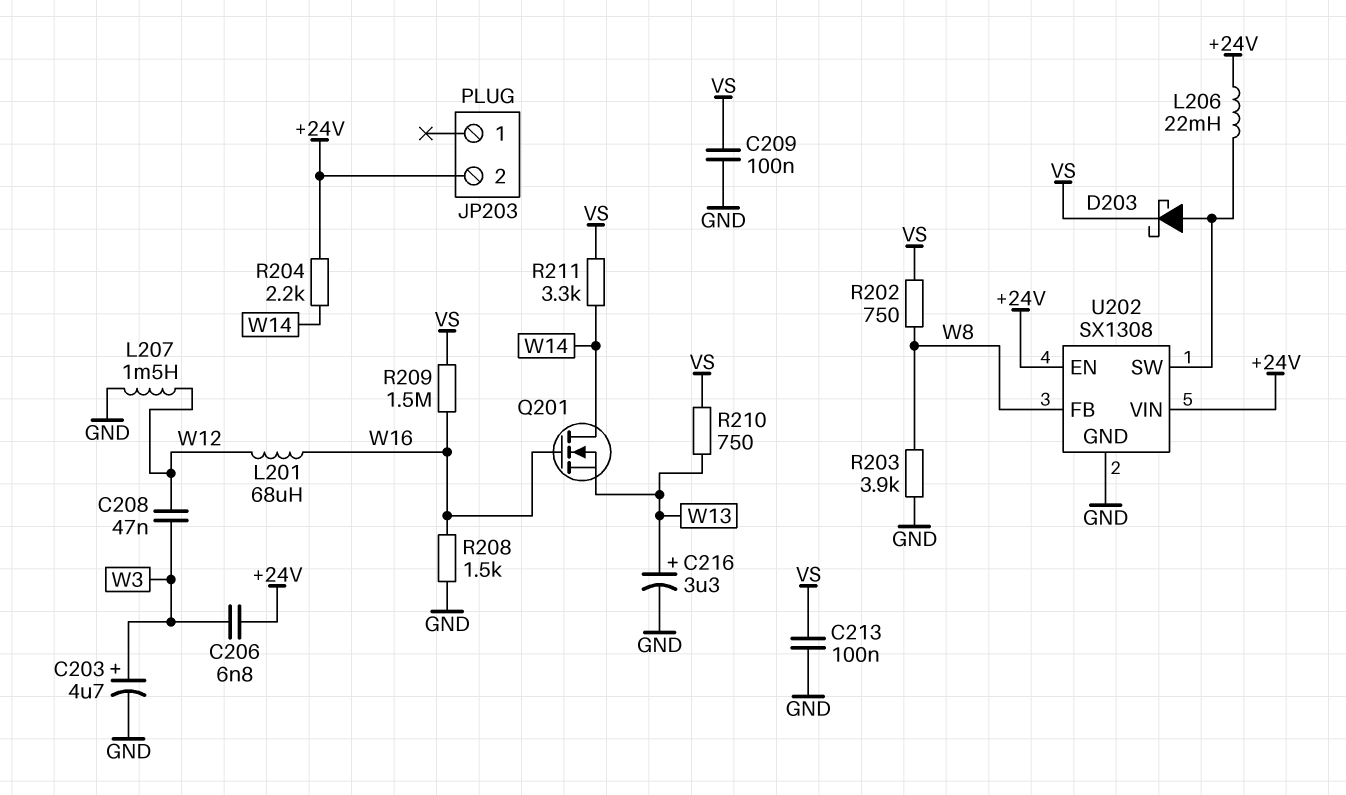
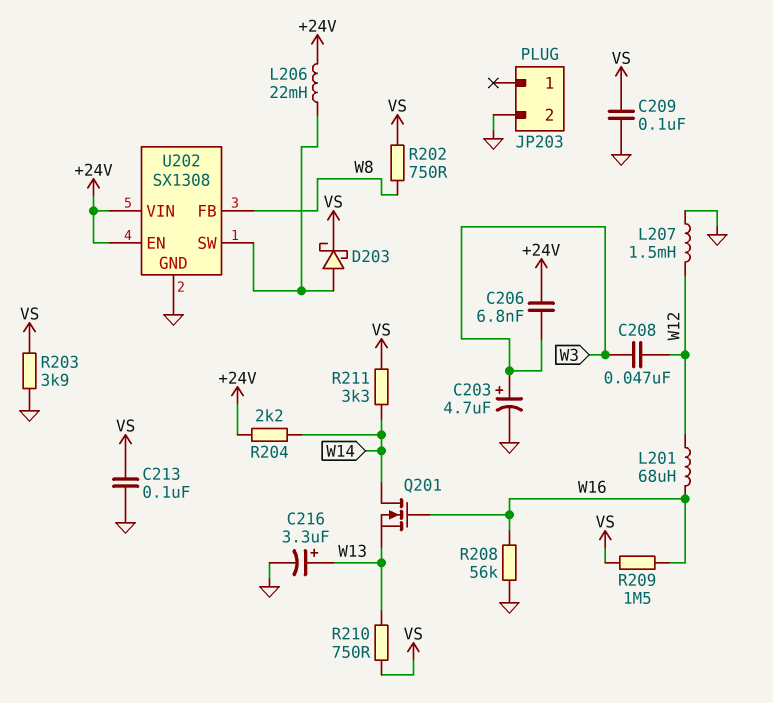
JP203 pin 2: +24V -> GND
R203: 3.9k (GND, W8) -> 3.9k (GND, VS)
R208: 1.5k (GND, W16) -> 56k (GND, W16)

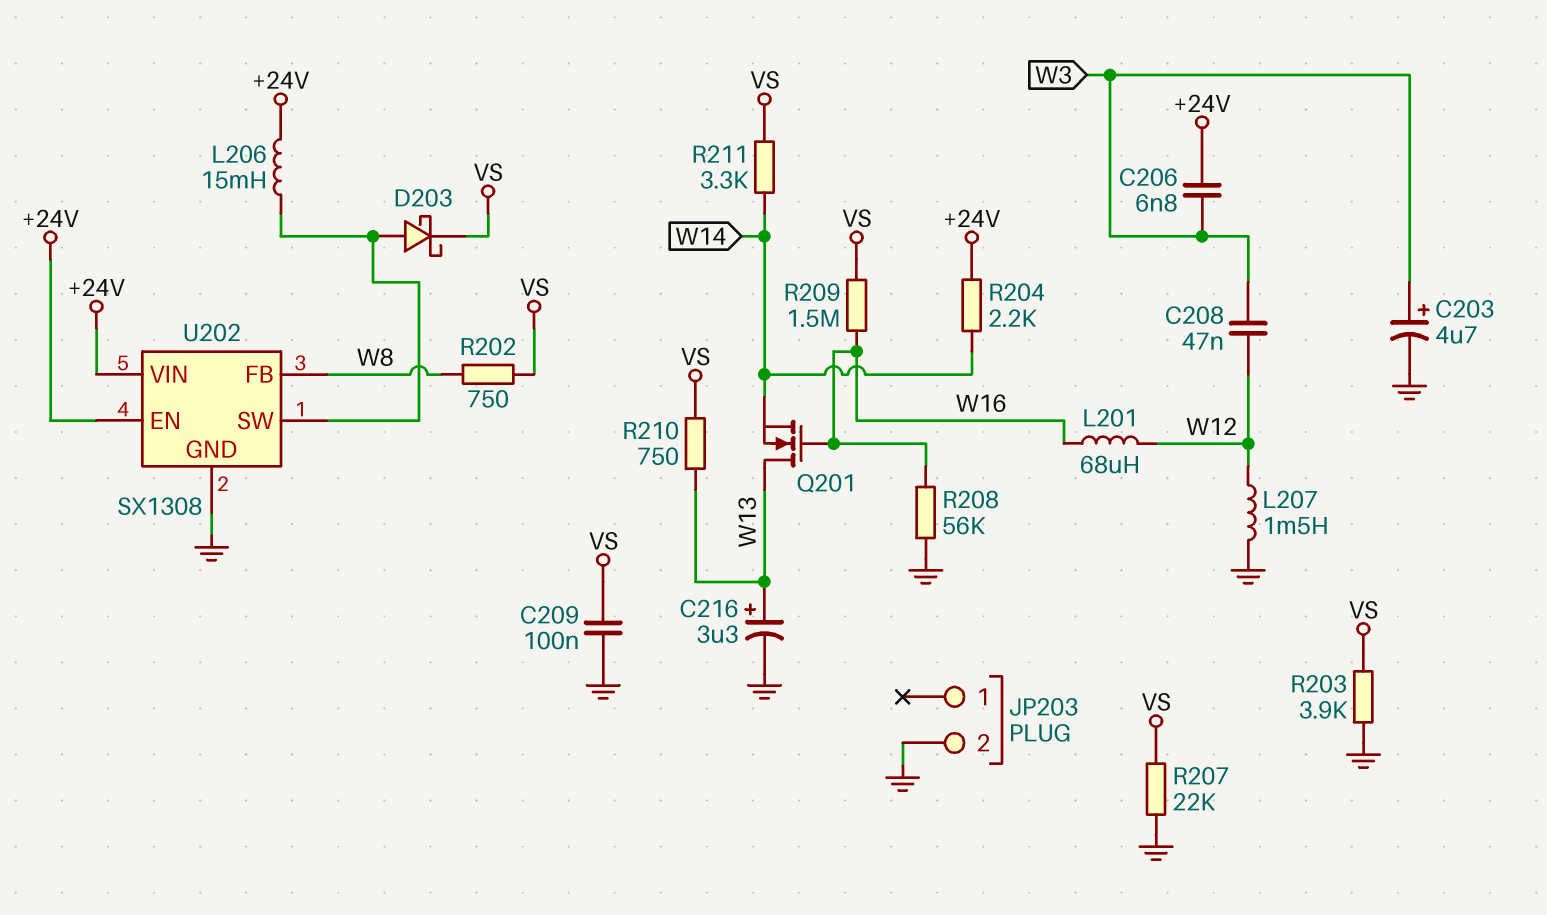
C213: 100nF (GND, VS) -> none
L206: 22mH (+24V, U202/SW) -> 15mH (+24V, U202/SW)
Q201: NMOS (G W16, D W14, S W13) -> NMOS (G W16, D W13, S W14)
R207: none -> 22k (GND, VS)

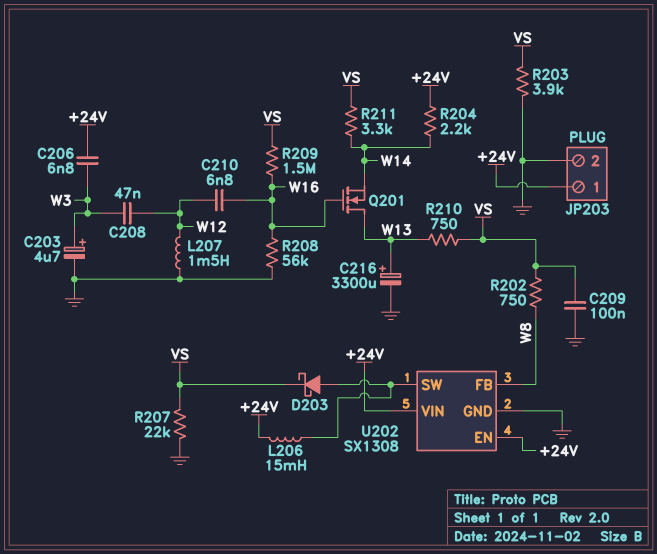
C210: none -> 6.8nF (W12, W16)
C216: 3.3uF (plus W13, minus GND) -> 3300uF (plus W13, minus GND)
JP203 pin 1: none -> +24V
L201: 68uH (W12, W16) -> none

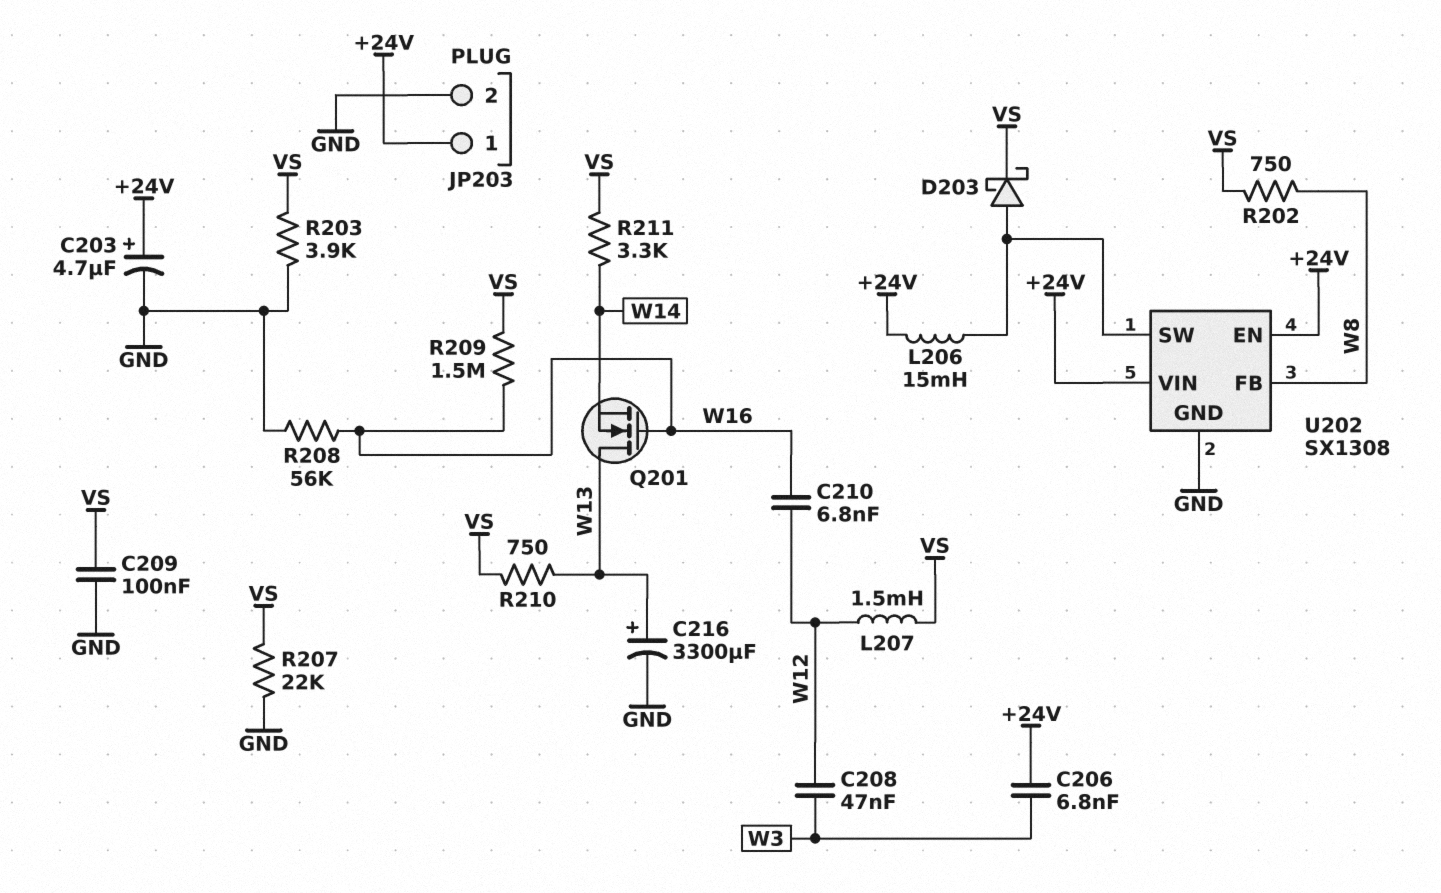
C203: 4.7uF (plus W3, minus GND) -> 4.7uF (plus +24V, minus GND)
L207: 1.5mH (GND, W12) -> 1.5mH (VS, W12)
R204: 2.2k (+24V, W14) -> none

